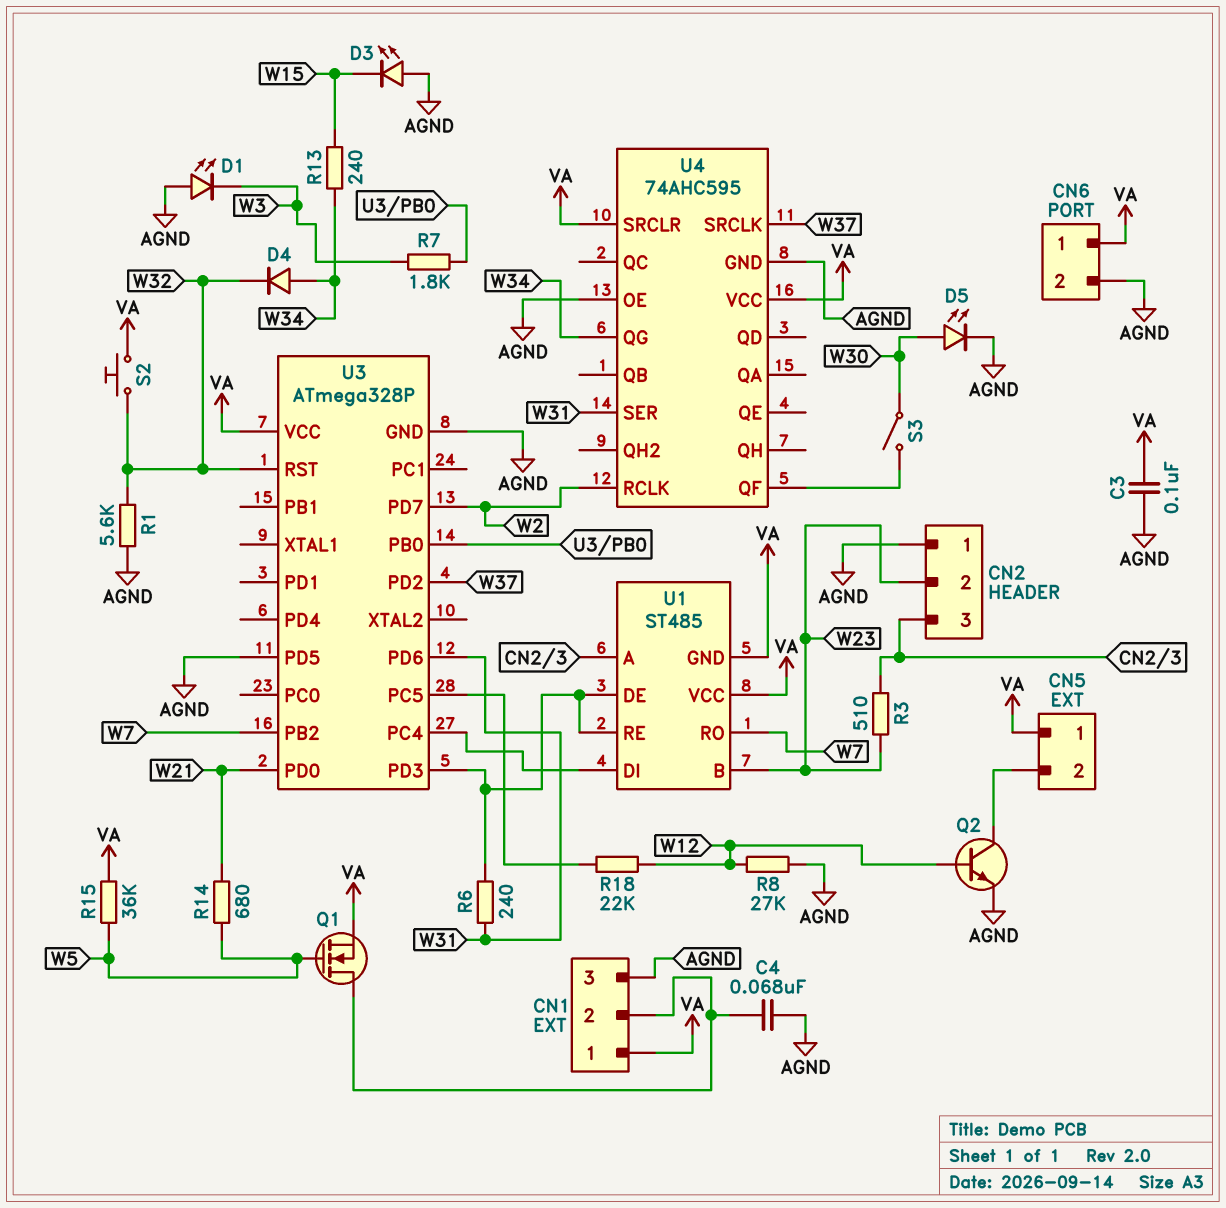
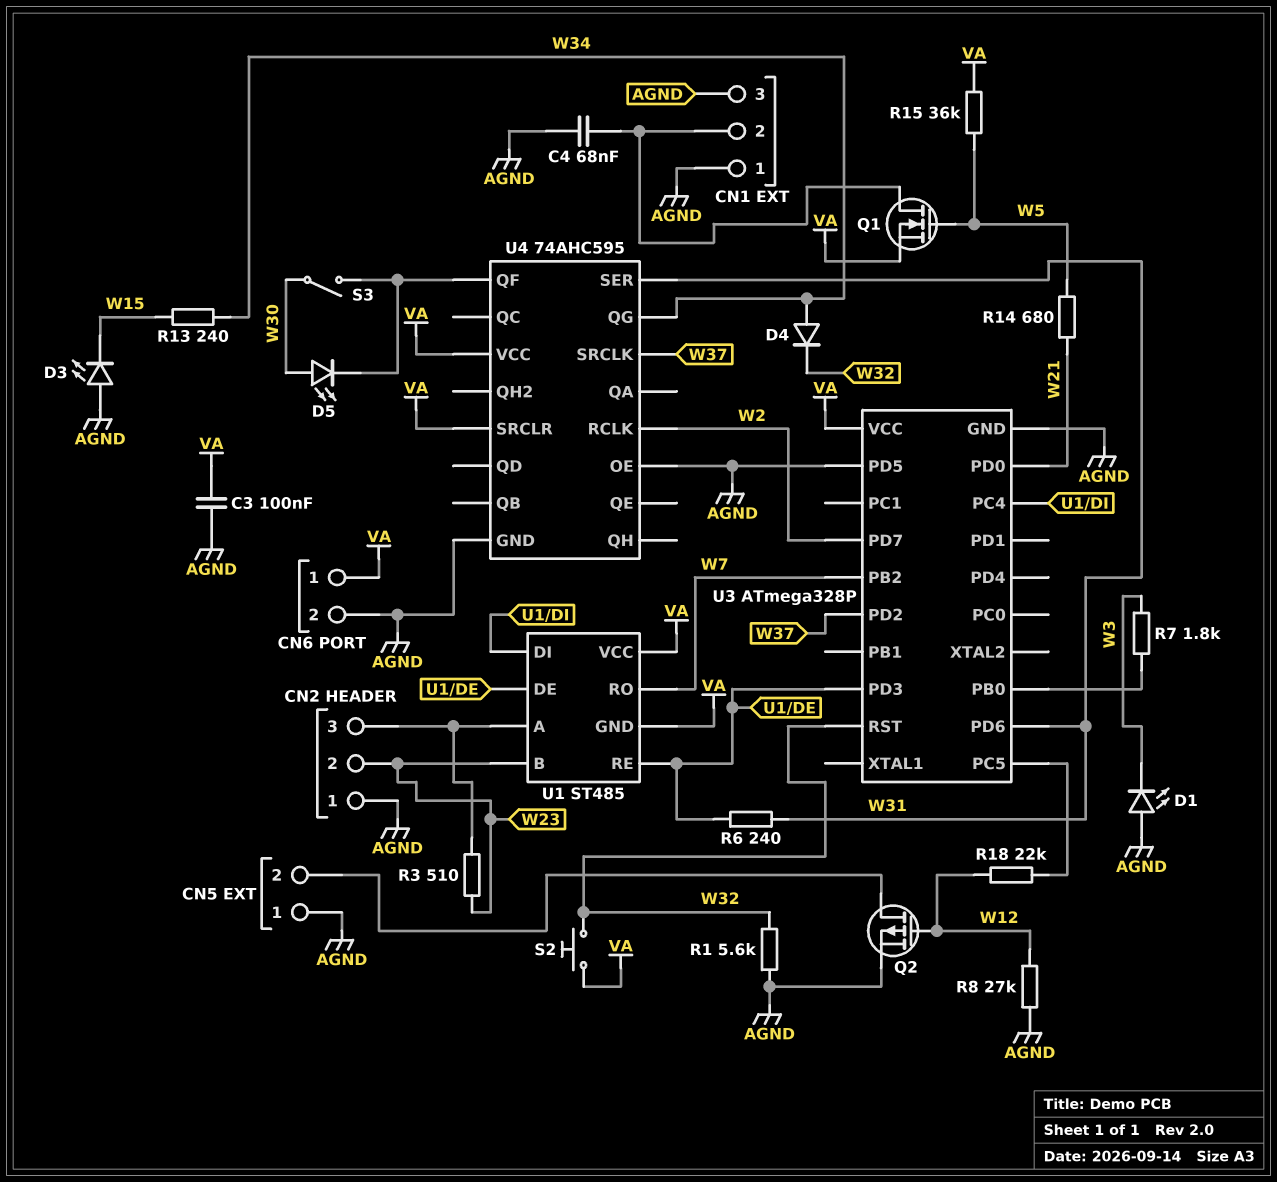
CN1 pin 1: VA -> AGND
CN5 pin 1: VA -> AGND
D5: LED (A W30, K AGND) -> LED (A W30, K U4/QF)
Q2: NPN (B W12, C CN5/2, E AGND) -> PMOS (G W12, D CN5/2, S AGND)

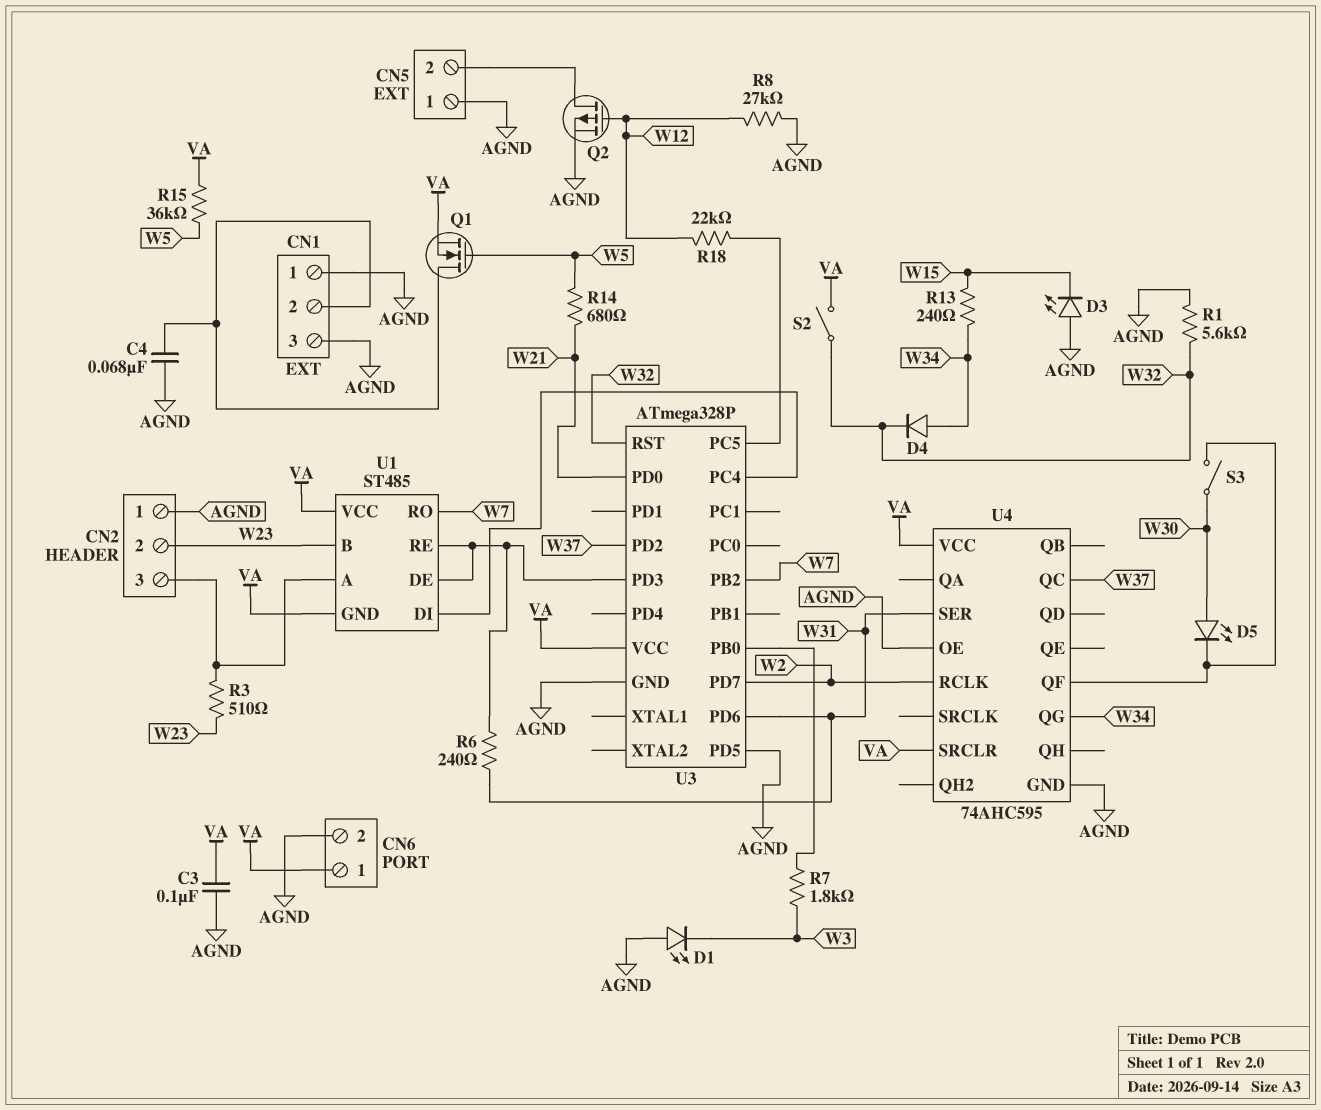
S2: button (VA, W32) -> switch (VA, W32)
U4 pin QC: none -> W37
U4 pin SRCLK: W37 -> none

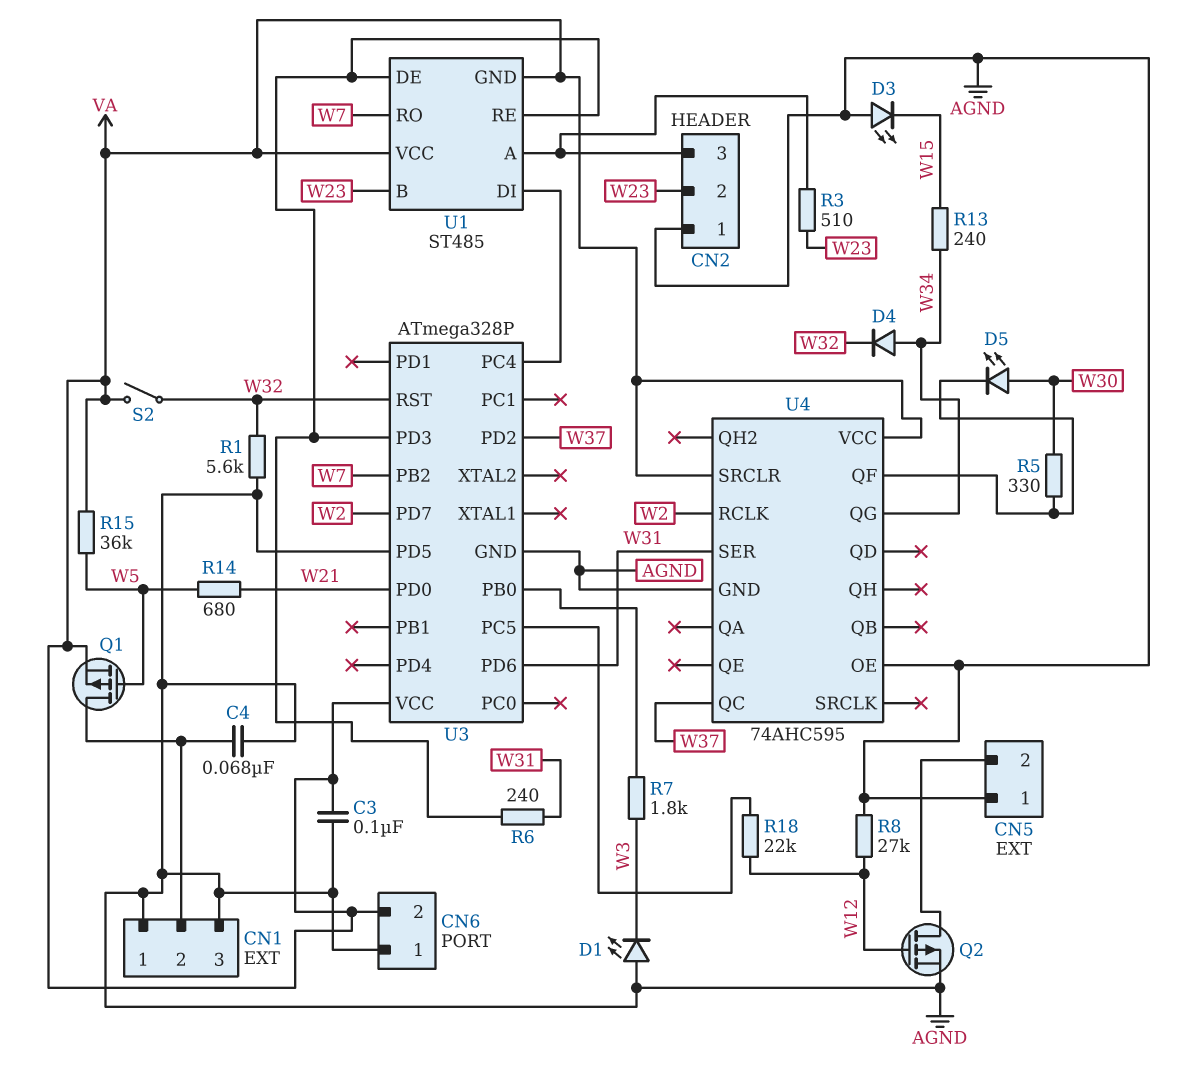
CN6 pin 1: VA -> AGND
CN6 pin 2: AGND -> VA
Q1: NMOS (G W5, D CN1/2, S VA) -> PMOS (G W5, D CN1/2, S VA)
R5: none -> 330 (U4/QF, W30)
S3: switch (U4/QF, W30) -> none

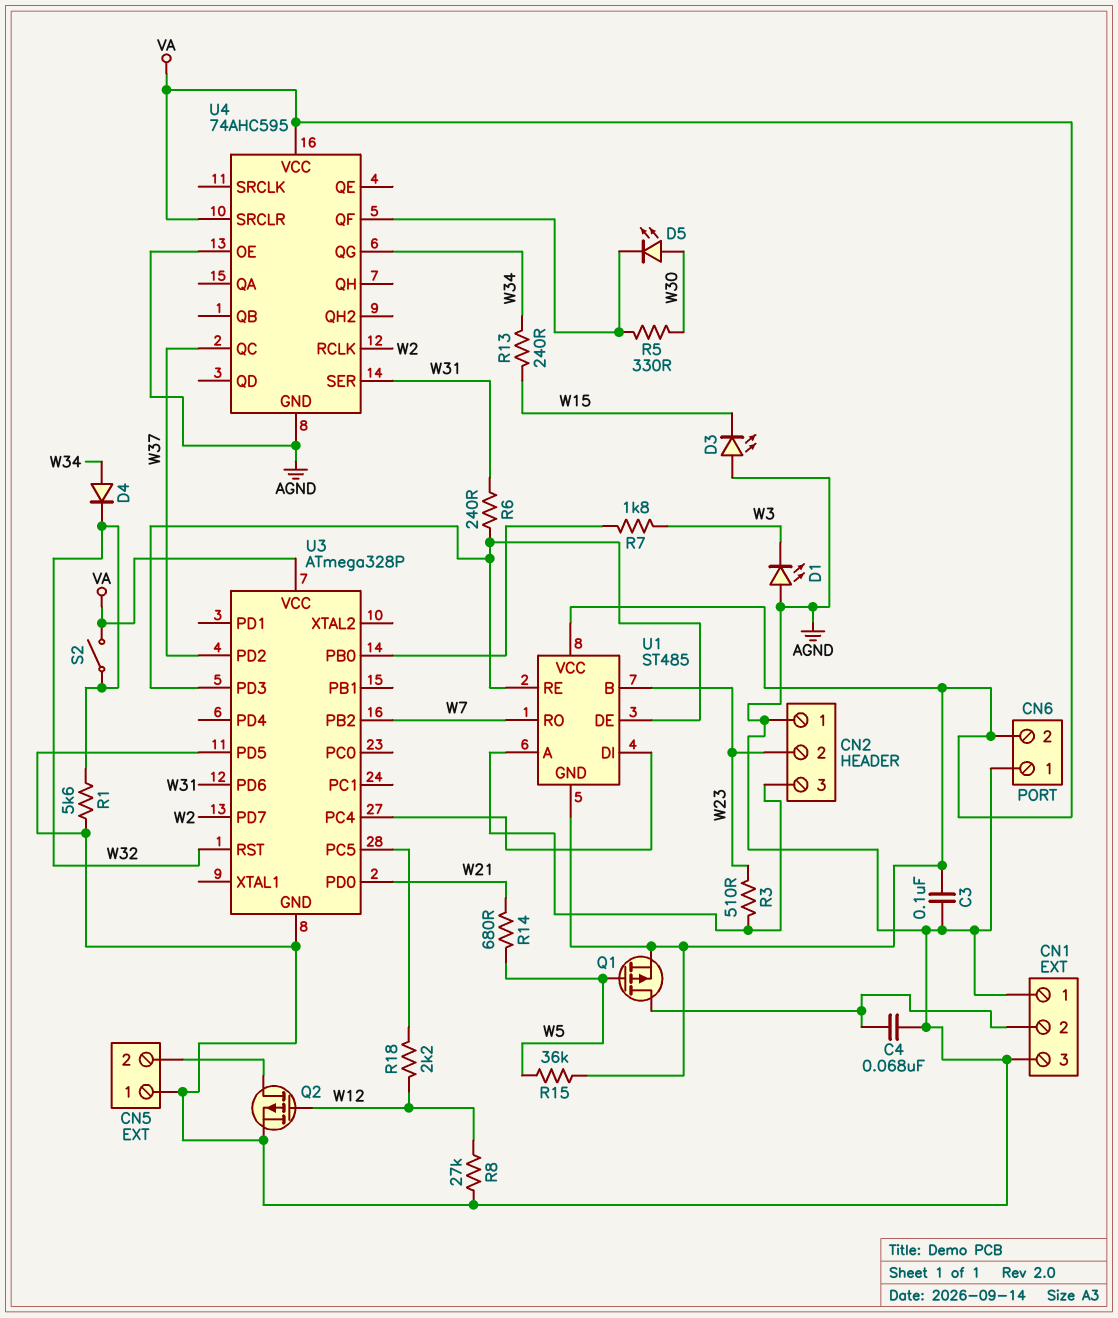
R18: 22k (U3/PC5, W12) -> 2.2k (U3/PC5, W12)

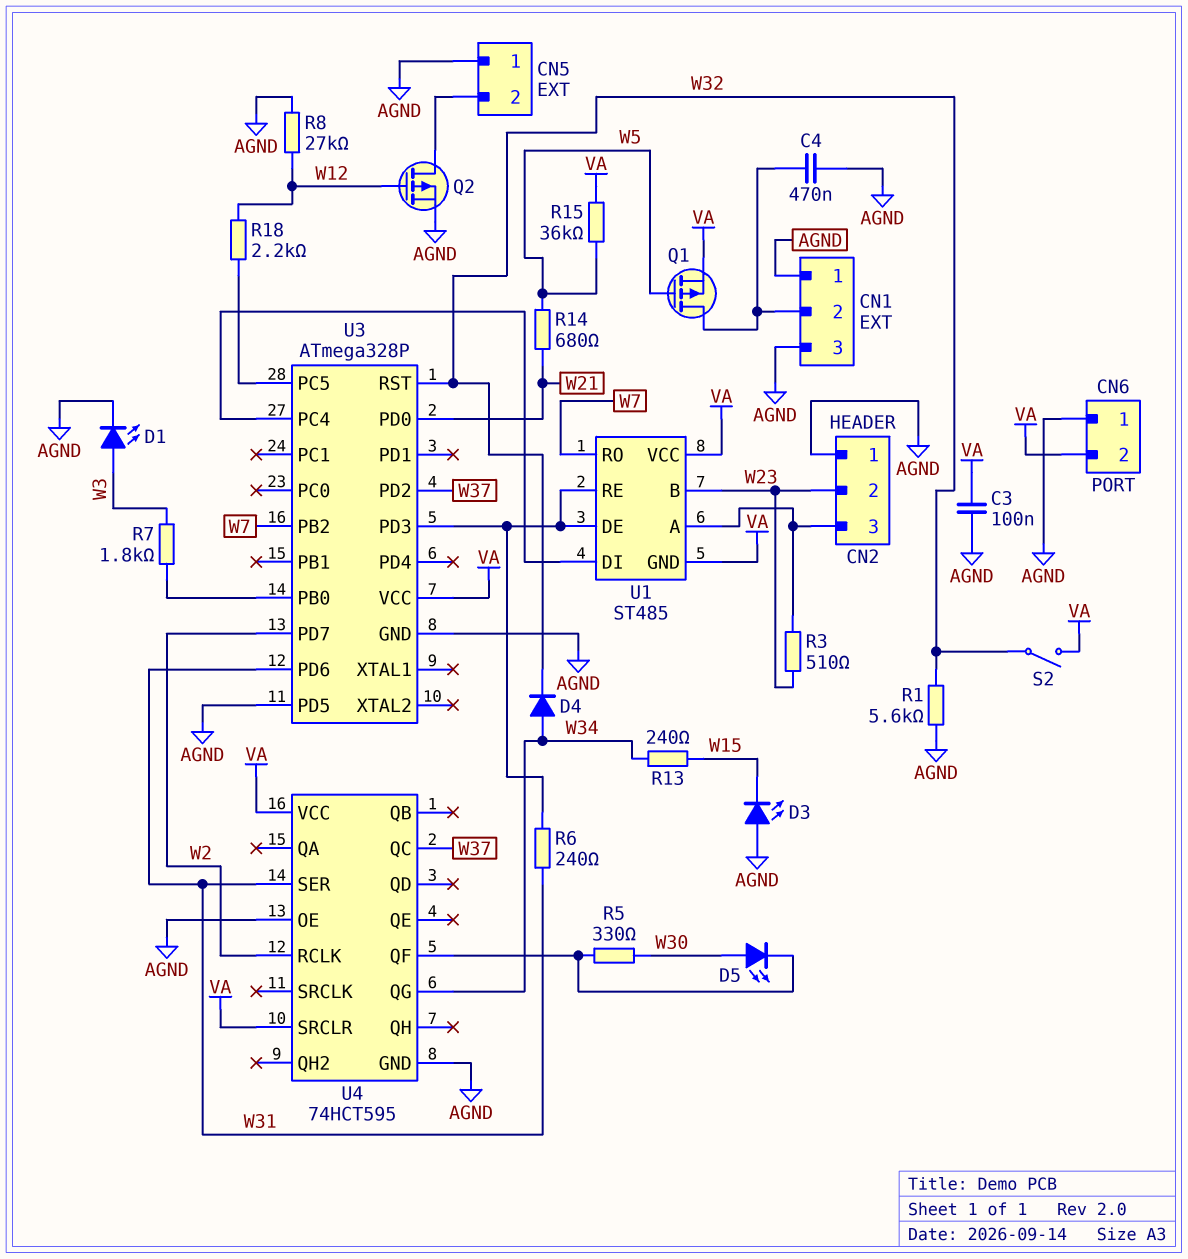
C4: 68nF (AGND, CN1/2) -> 470nF (AGND, CN1/2)
D1: LED (A AGND, K W3) -> LED (A W3, K AGND)
U4: 74AHC595 -> 74HCT595

